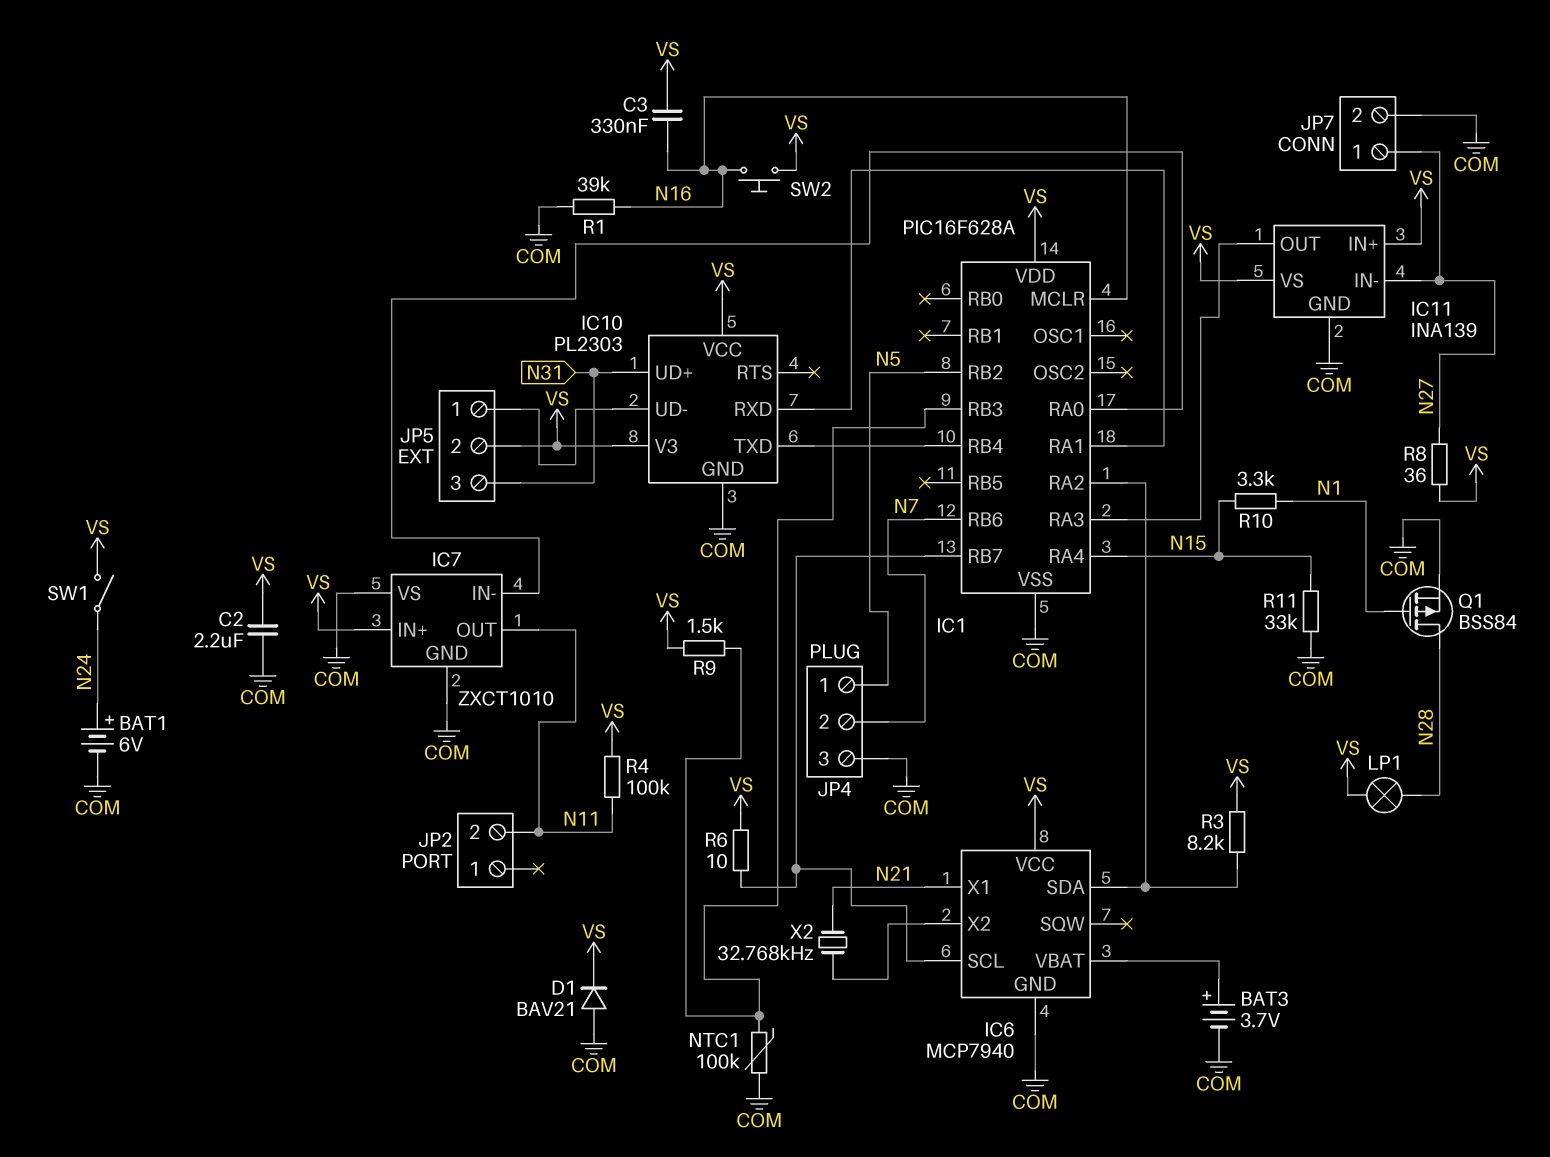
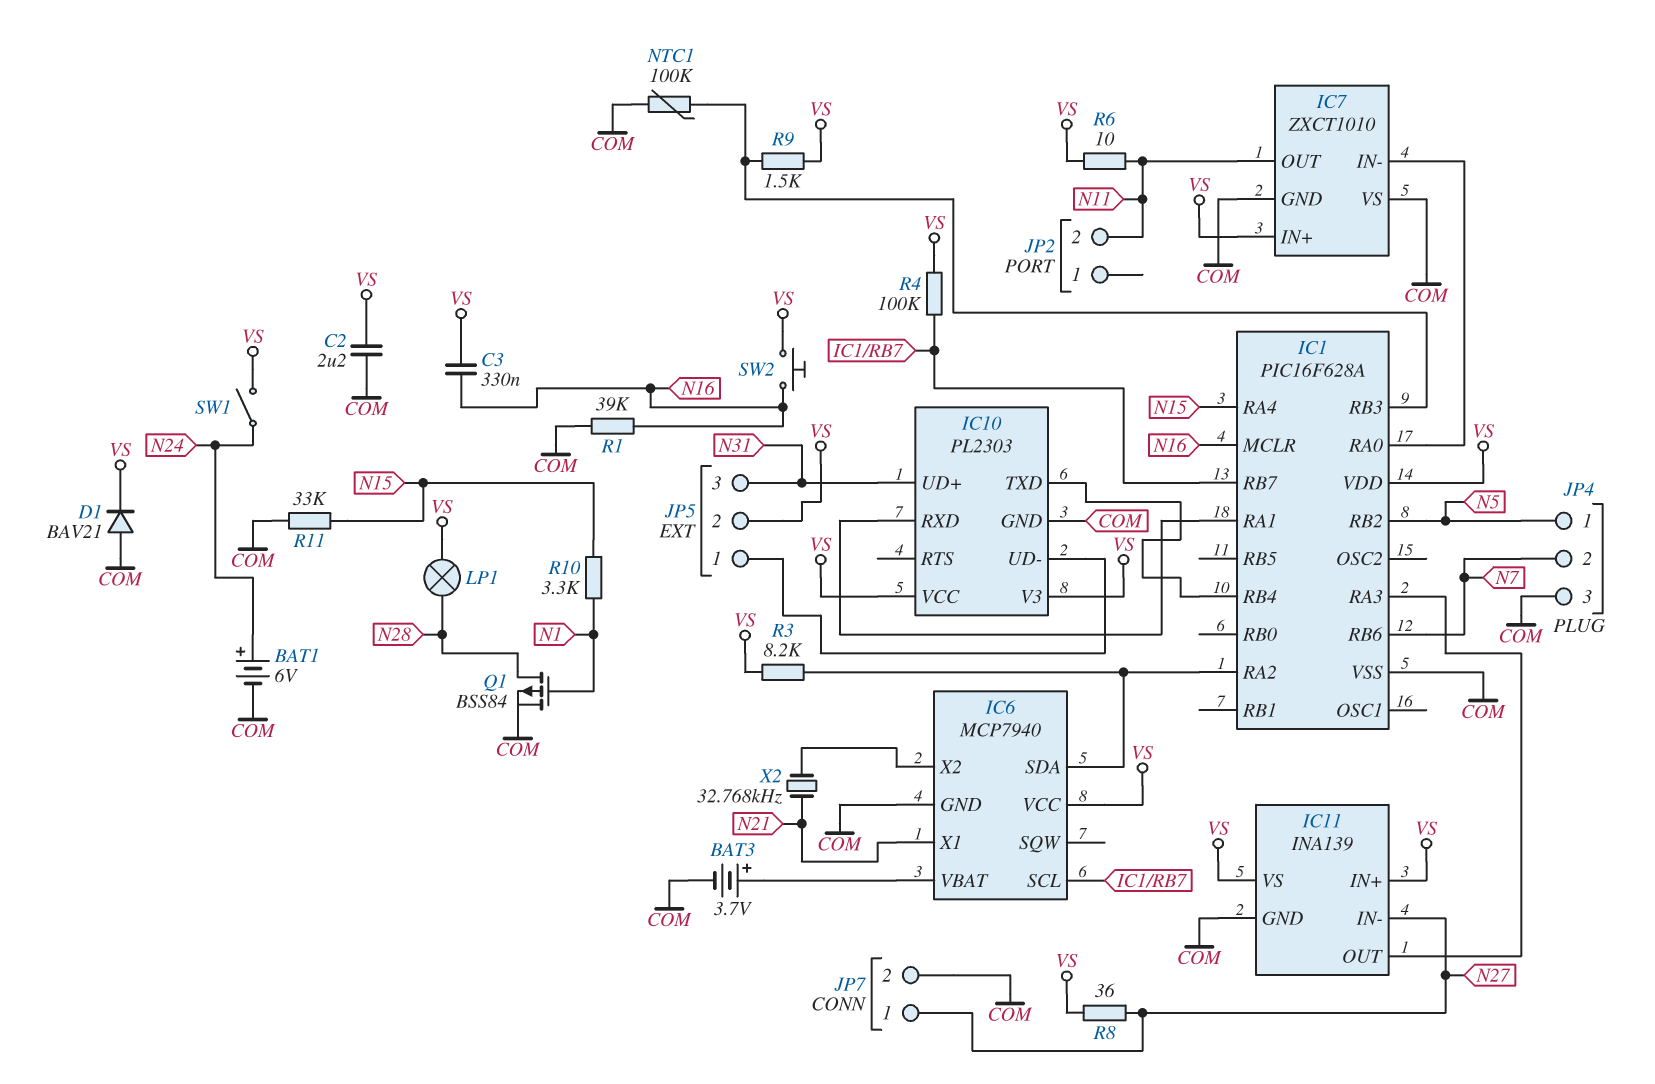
R4: 100k (N11, VS) -> 100k (IC1/RB7, VS)
R6: 10 (IC1/RB7, VS) -> 10 (N11, VS)

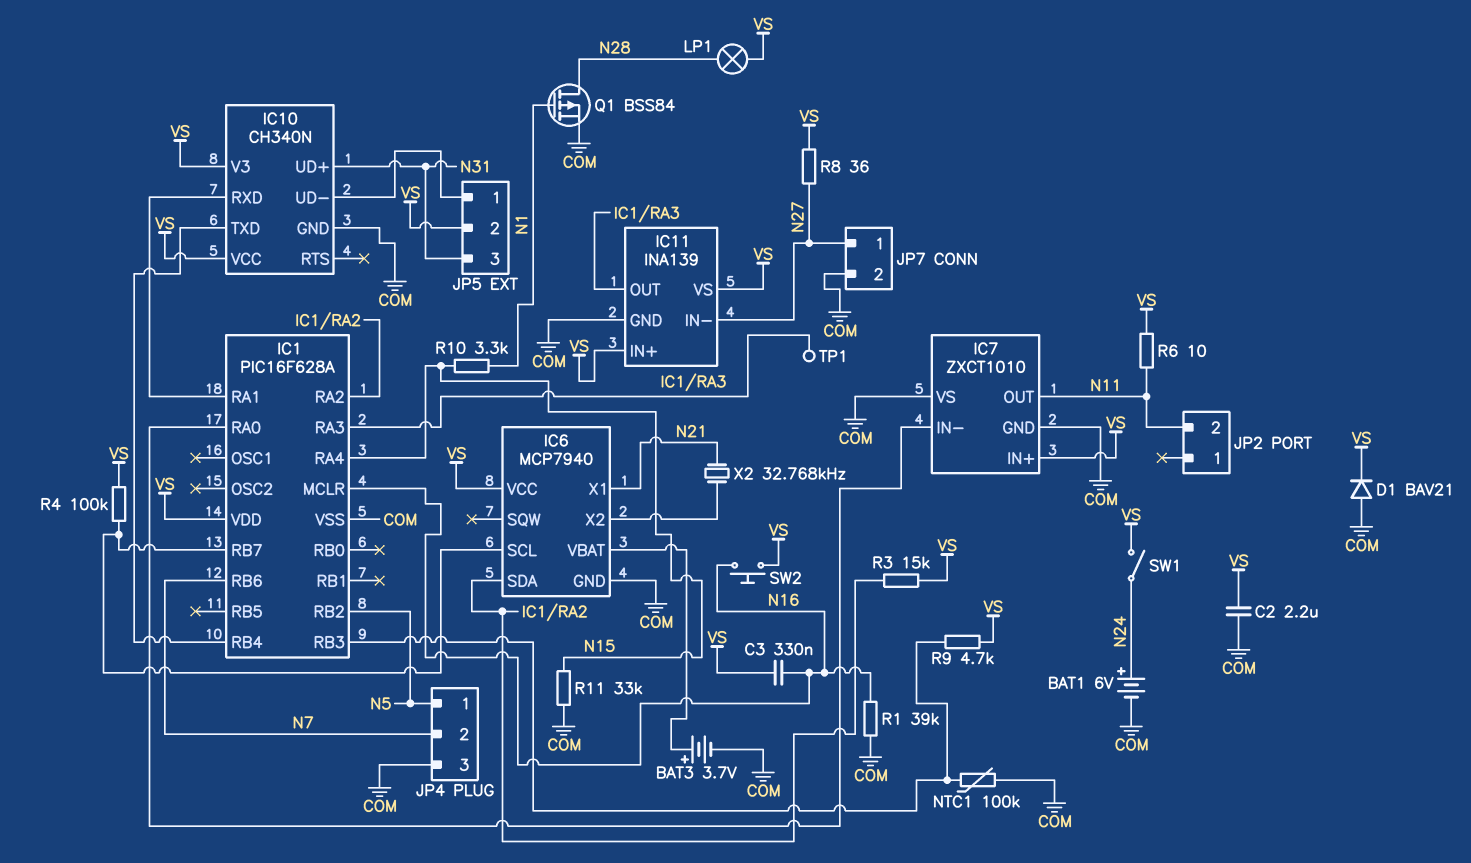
IC10: PL2303 -> CH340N
R3: 8.2k (IC1/RA2, VS) -> 15k (IC1/RA2, VS)
R9: 1.5k (IC1/RB3, VS) -> 4.7k (IC1/RB3, VS)
TP1: none -> test point (IC1/RA3)

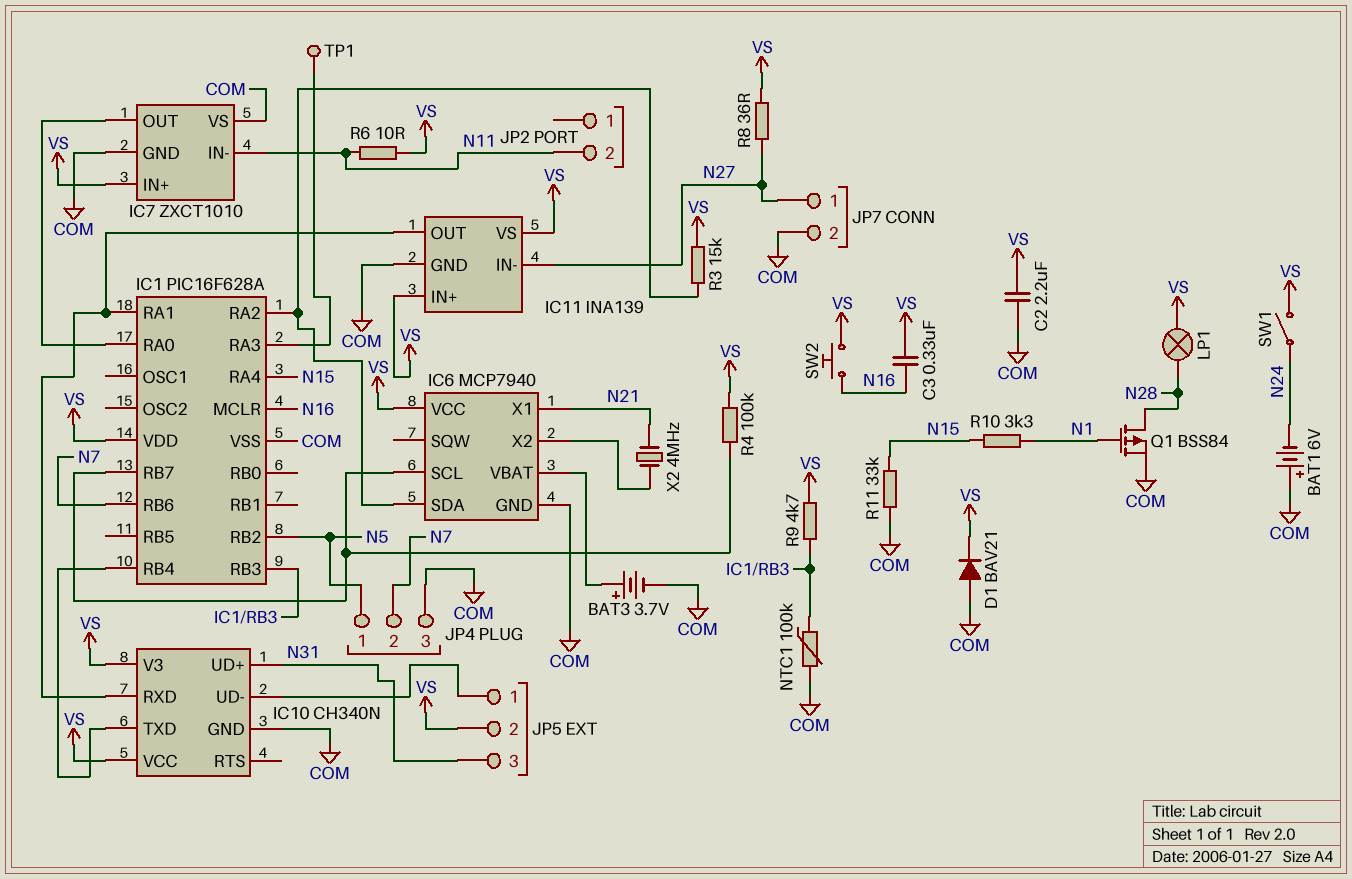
BAT1: 6V (plus N24, minus COM) -> 6V (plus COM, minus N24)
IC7 pin IN-: IC1/RA0 -> N11
IC7 pin OUT: N11 -> IC1/RA0
IC11 pin OUT: IC1/RA3 -> IC1/RA1
R1: 39k (COM, N16) -> none
X2: 32.768kHz (IC6/X2, N21) -> 4MHz (IC6/X2, N21)

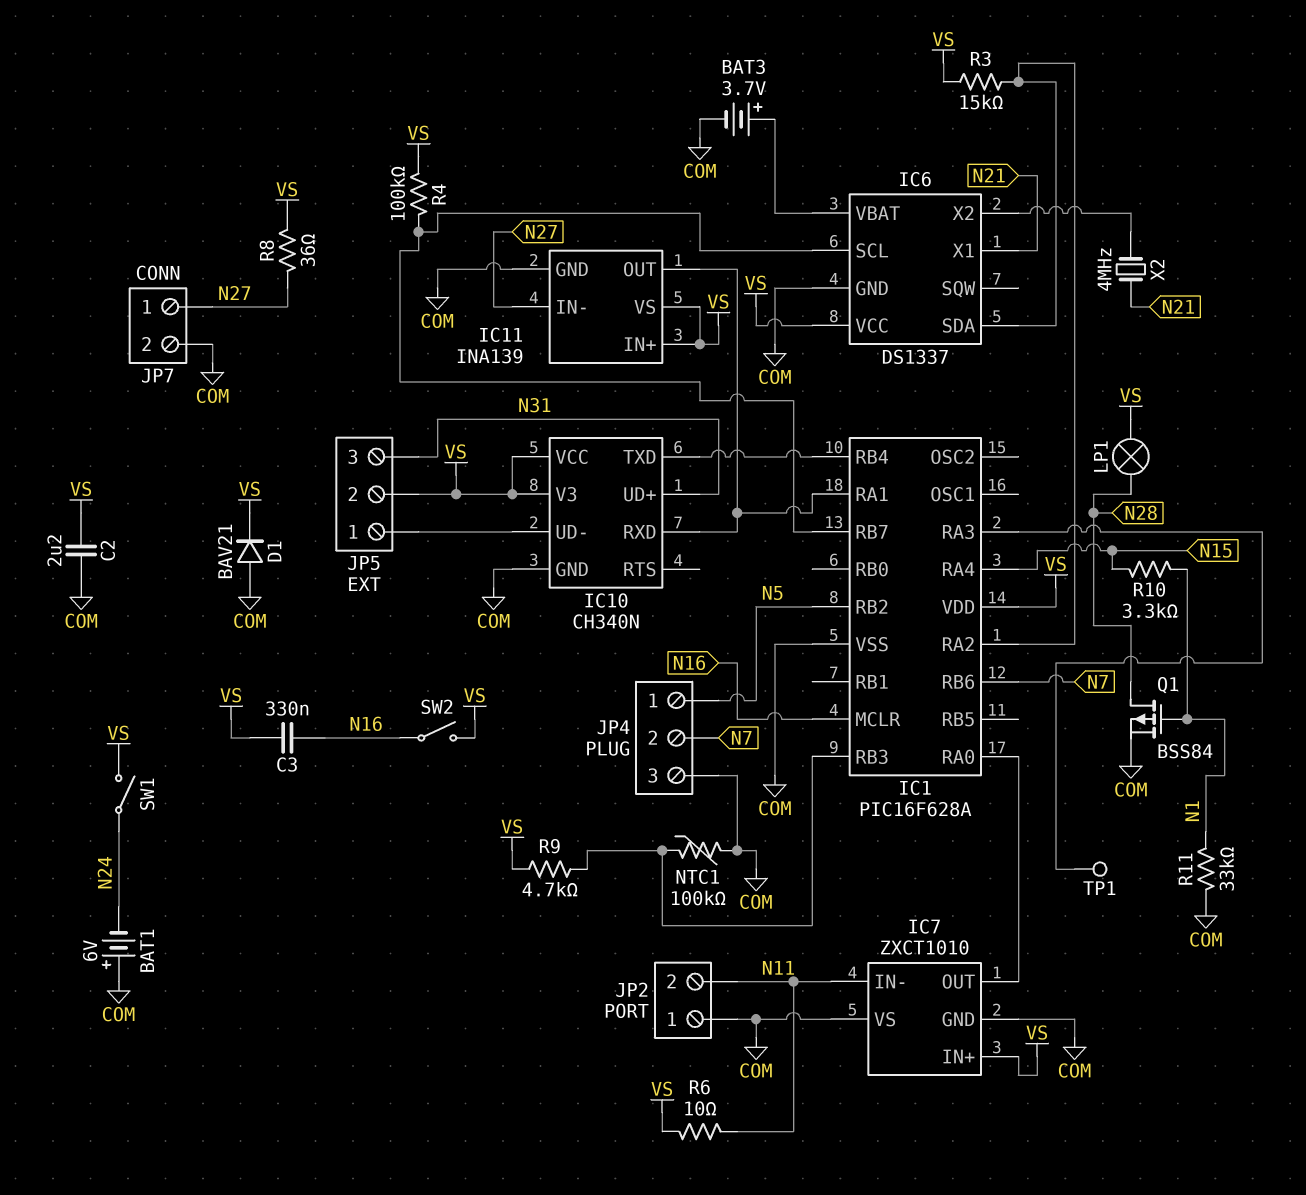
IC6: MCP7940 -> DS1337
JP2 pin 1: none -> COM
R11: 33k (COM, N15) -> 33k (COM, N1)
SW2: button (N16, VS) -> switch (N16, VS)

